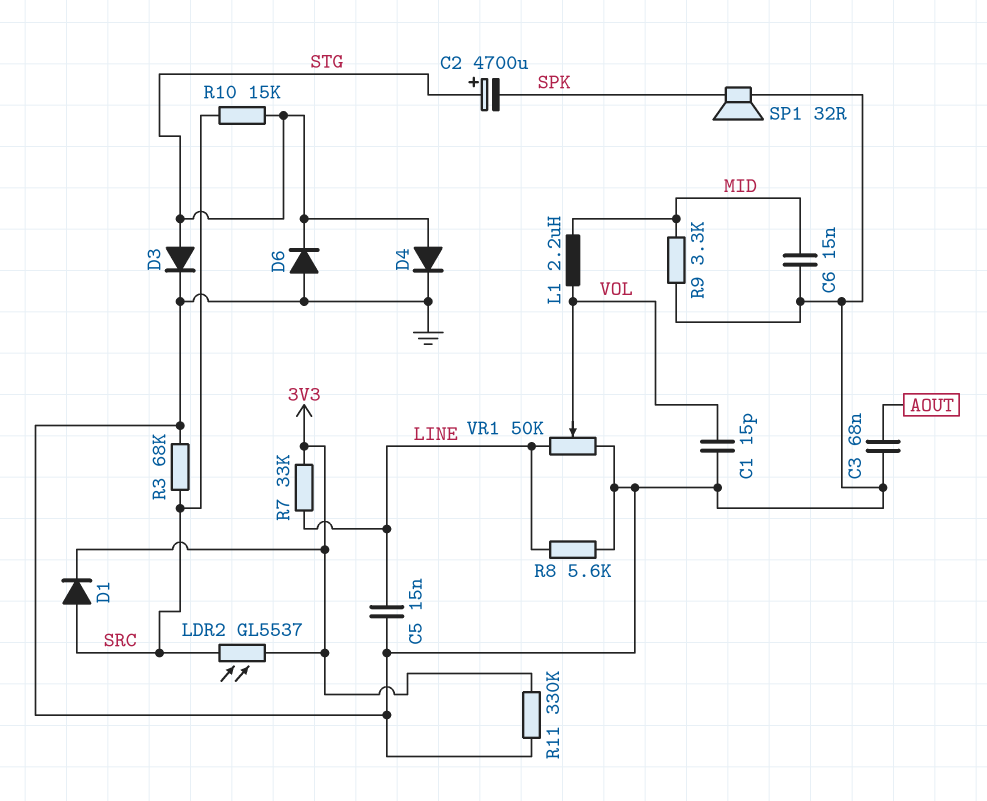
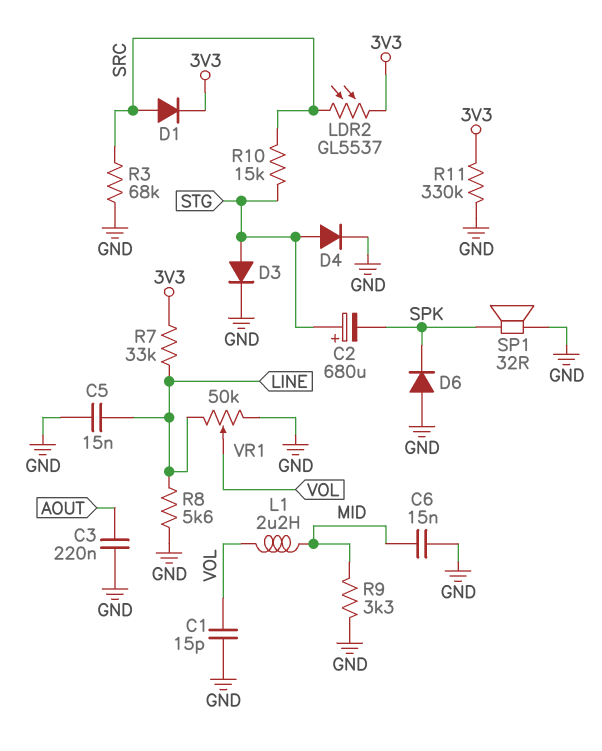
C2: 4700uF (plus STG, minus SPK) -> 680uF (plus STG, minus SPK)
C3: 68nF (AOUT, GND) -> 220nF (AOUT, GND)
D6: diode (A GND, K STG) -> diode (A GND, K SPK)

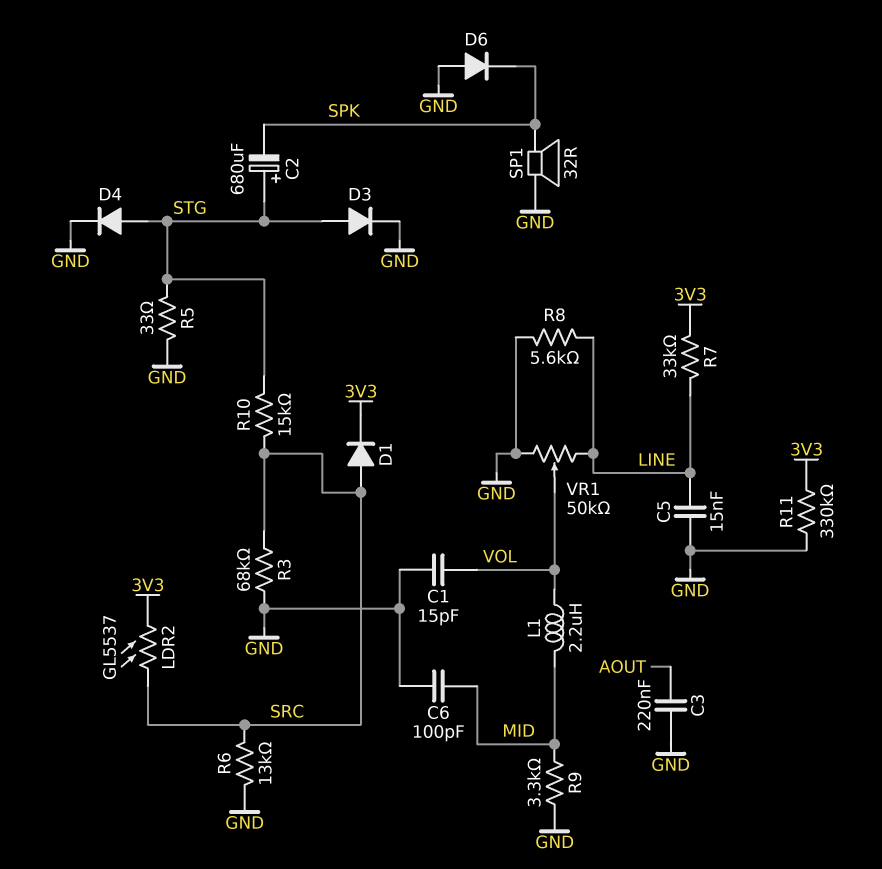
C6: 15nF (GND, MID) -> 100pF (GND, MID)
R5: none -> 33 (GND, STG)
R6: none -> 13k (GND, SRC)

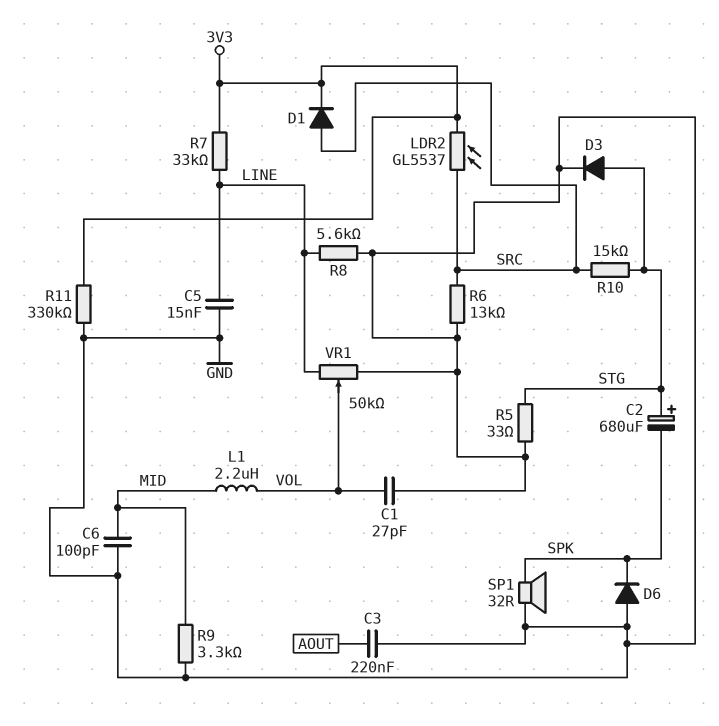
C1: 15pF (GND, VOL) -> 27pF (GND, VOL)
D4: diode (A STG, K GND) -> none
R3: 68k (GND, SRC) -> none

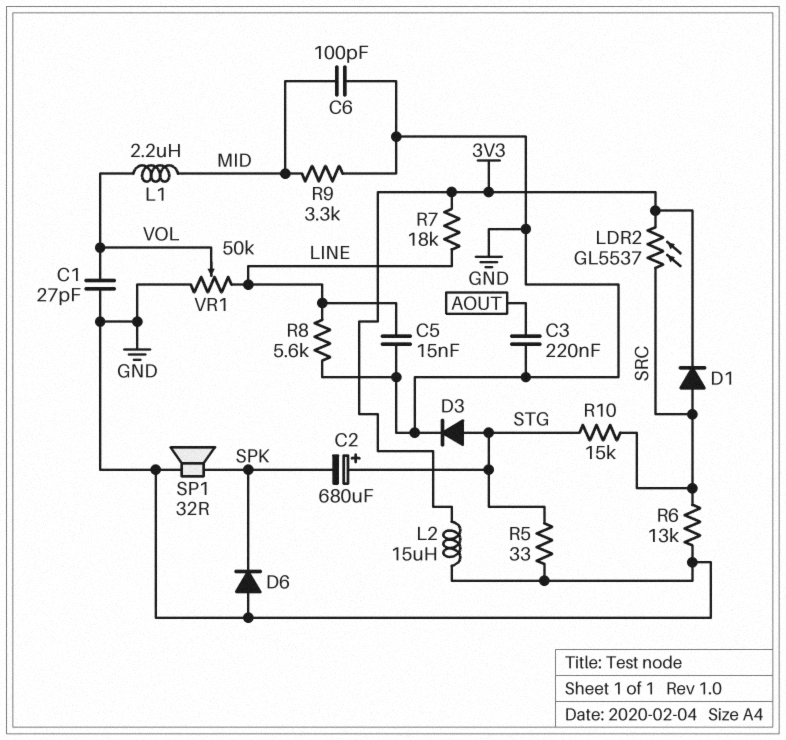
L2: none -> 15uH (3V3, GND)
R7: 33k (3V3, LINE) -> 18k (3V3, LINE)
R11: 330k (3V3, GND) -> none

